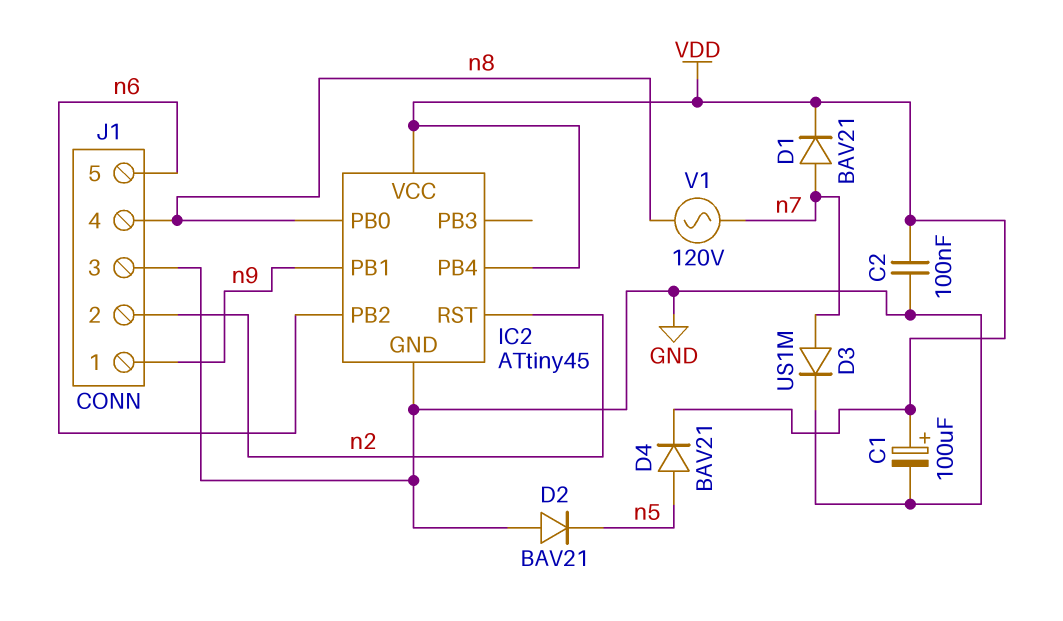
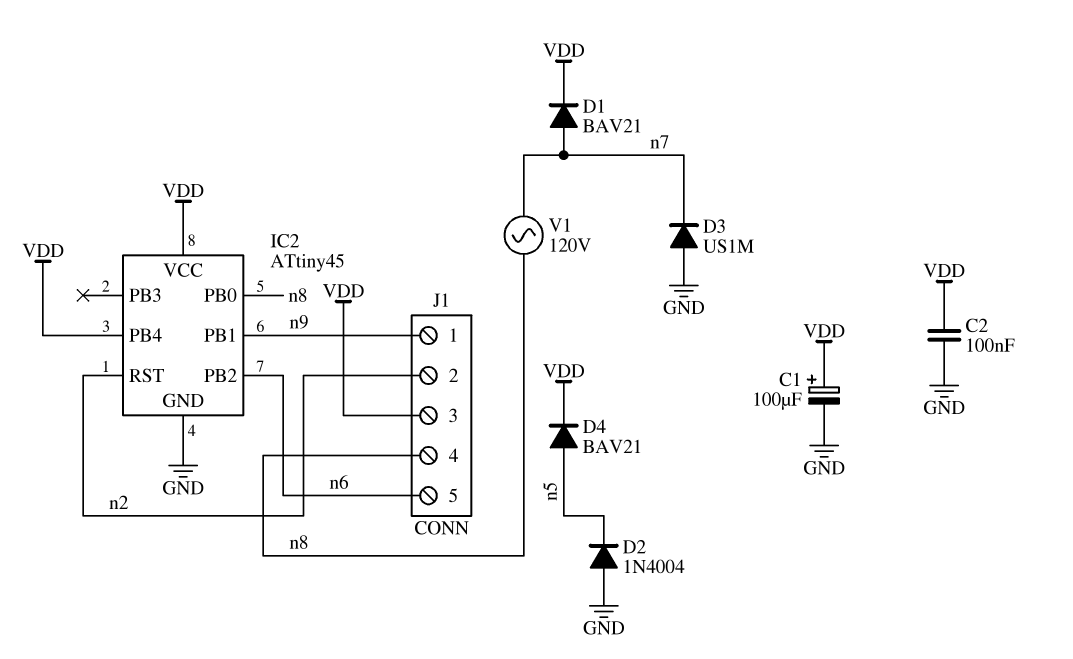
D2: diode BAV21 (A GND, K n5) -> diode 1N4004 (A GND, K n5)
D3: diode US1M (A n7, K GND) -> diode US1M (A GND, K n7)
J1 pin 3: GND -> VDD

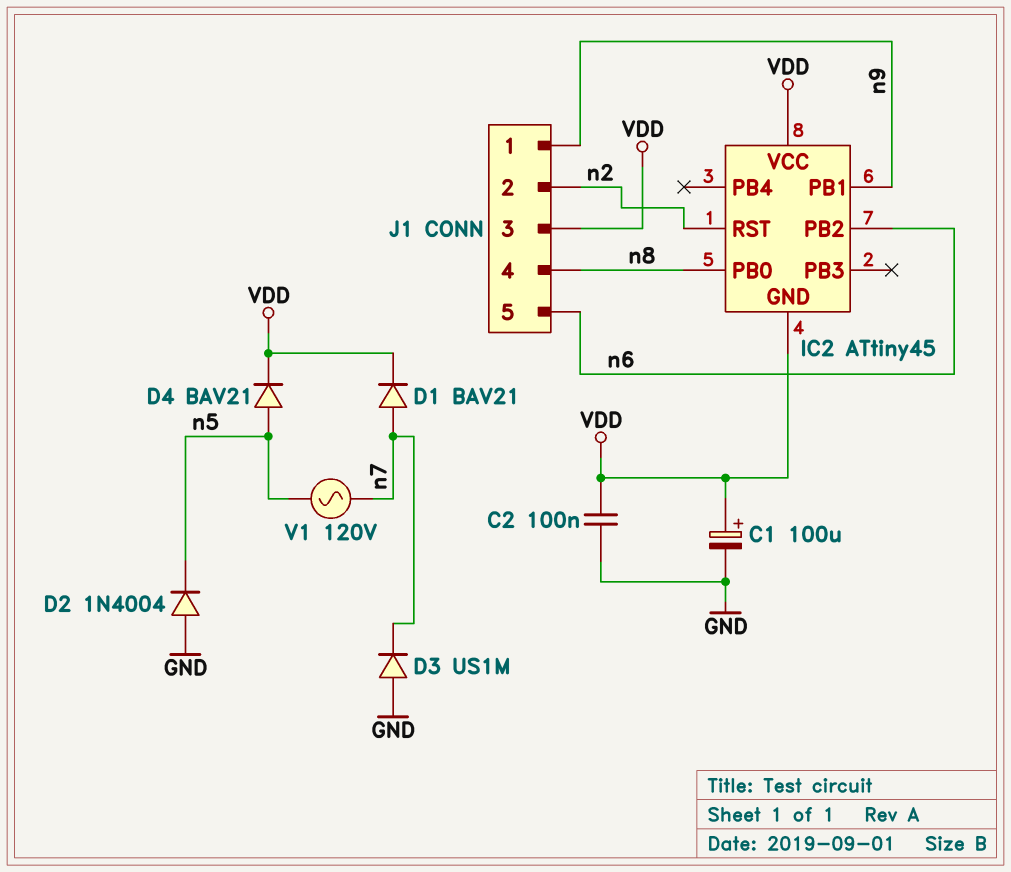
IC2 pin GND: GND -> VDD
IC2 pin PB4: VDD -> none
V1: AC 120V (n7, n8) -> AC 120V (n5, n7)

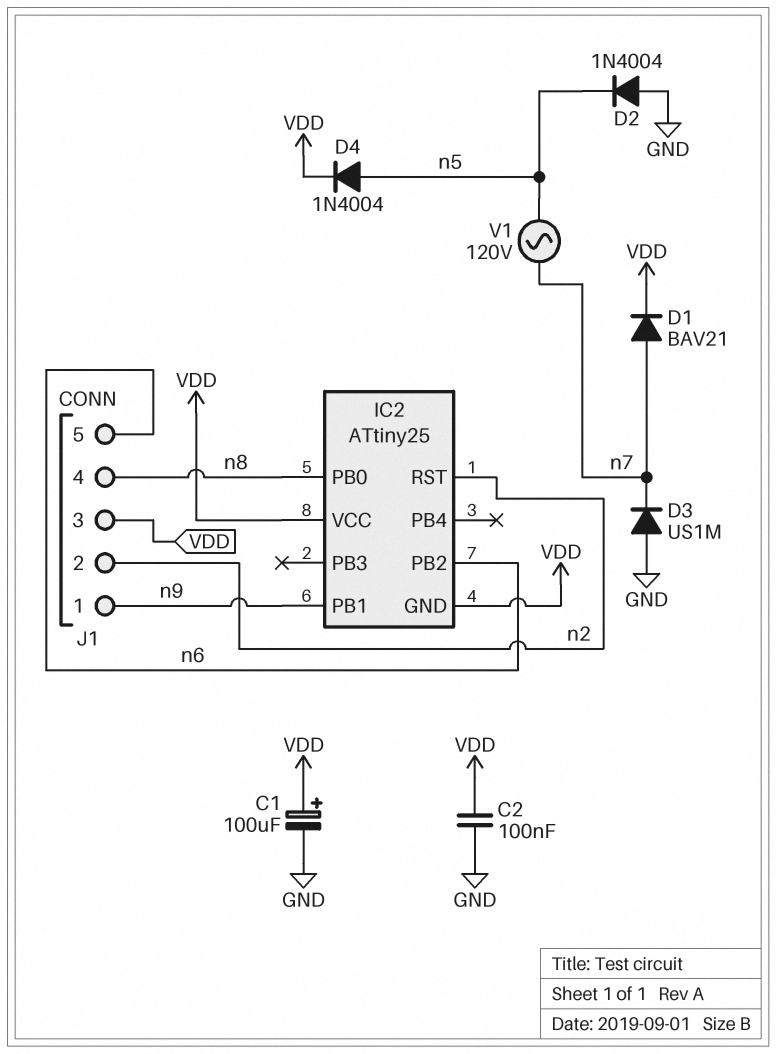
D4: diode BAV21 (A n5, K VDD) -> diode 1N4004 (A n5, K VDD)
IC2: ATtiny45 -> ATtiny25

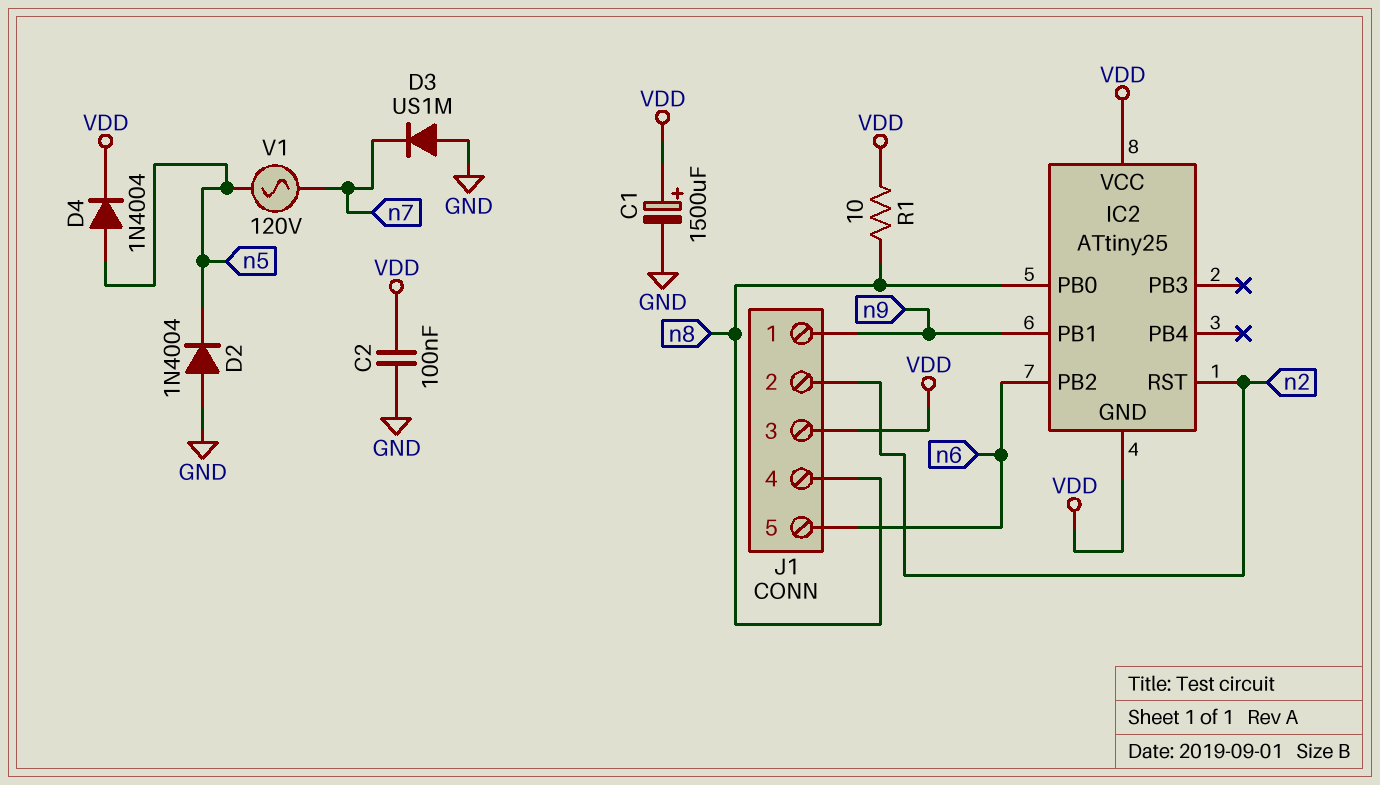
C1: 100uF (plus VDD, minus GND) -> 1500uF (plus VDD, minus GND)
D1: diode BAV21 (A n7, K VDD) -> none
R1: none -> 10 (VDD, n8)

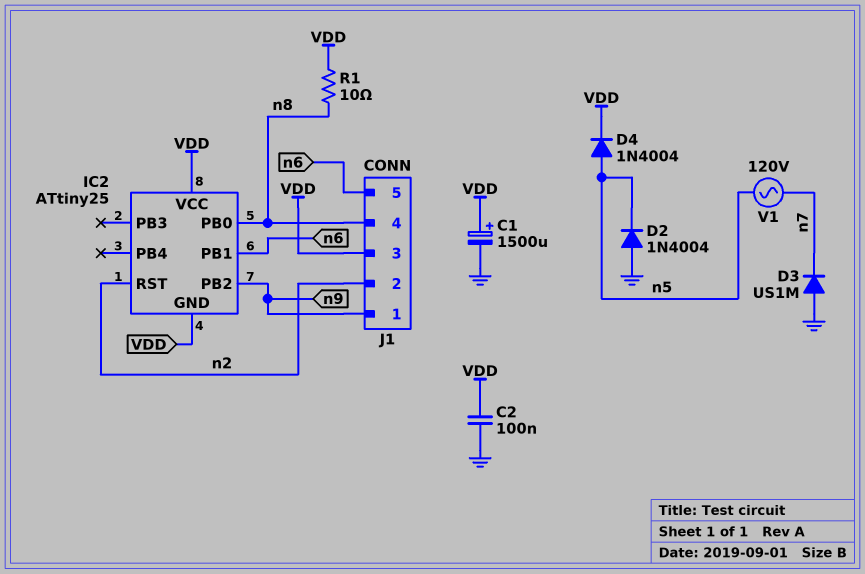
IC2 pin PB1: n9 -> n6
IC2 pin PB2: n6 -> n9

